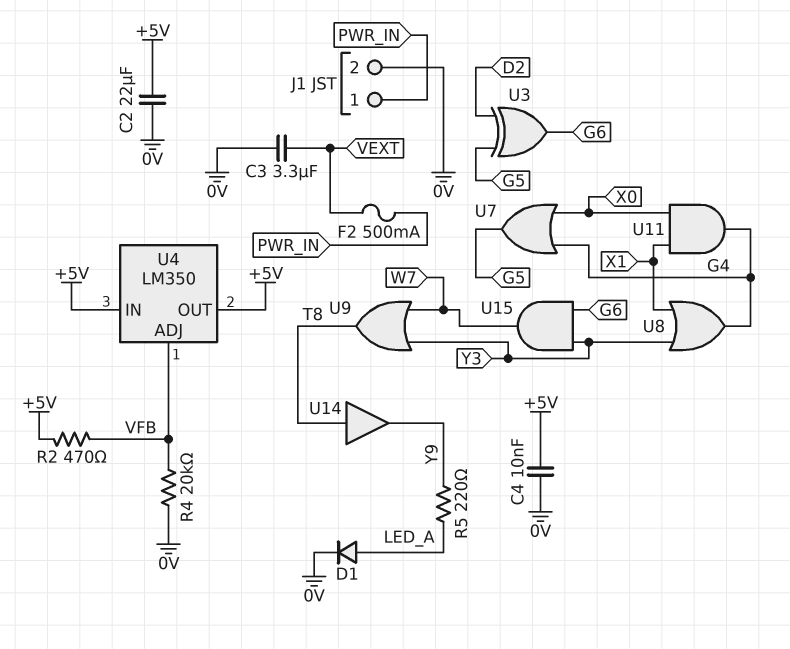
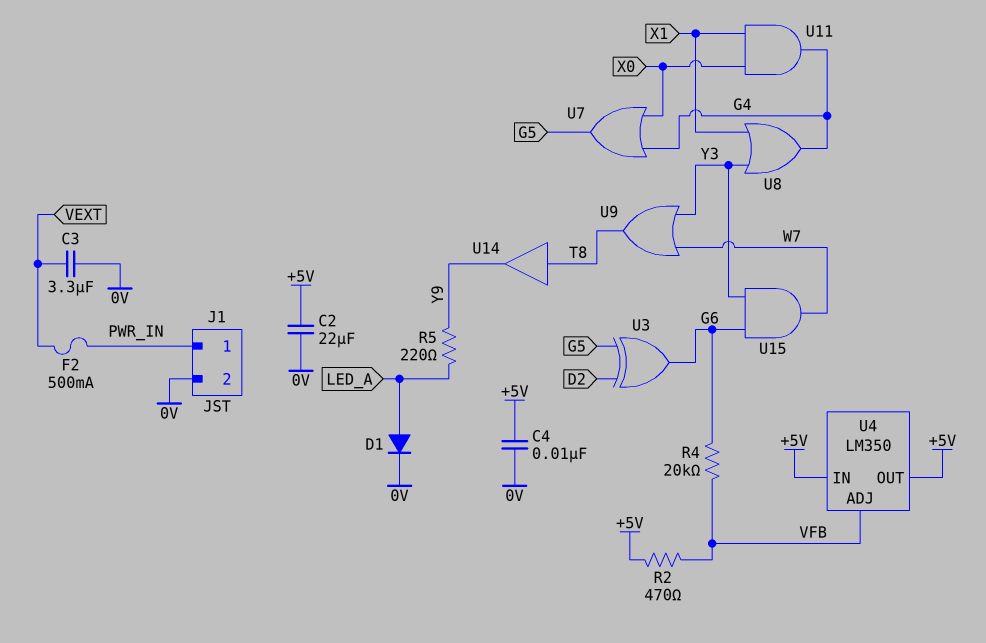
R4: 20k (0V, VFB) -> 20k (G6, VFB)

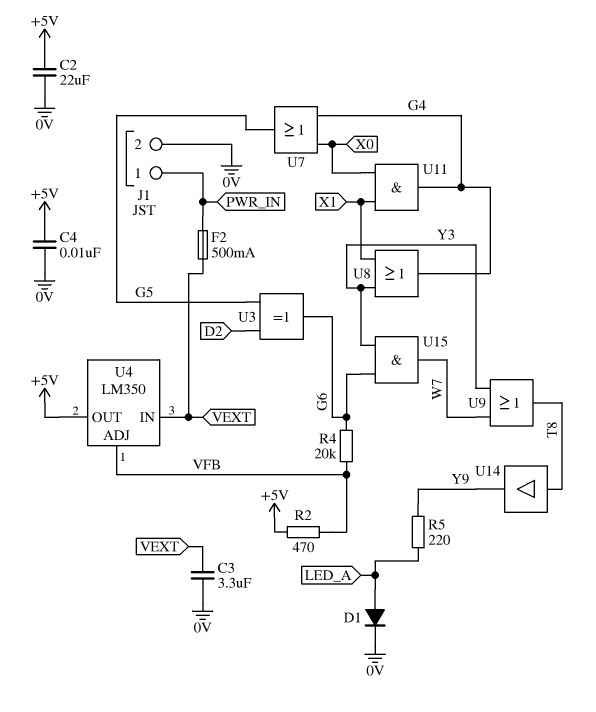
U4 pin IN: +5V -> VEXT

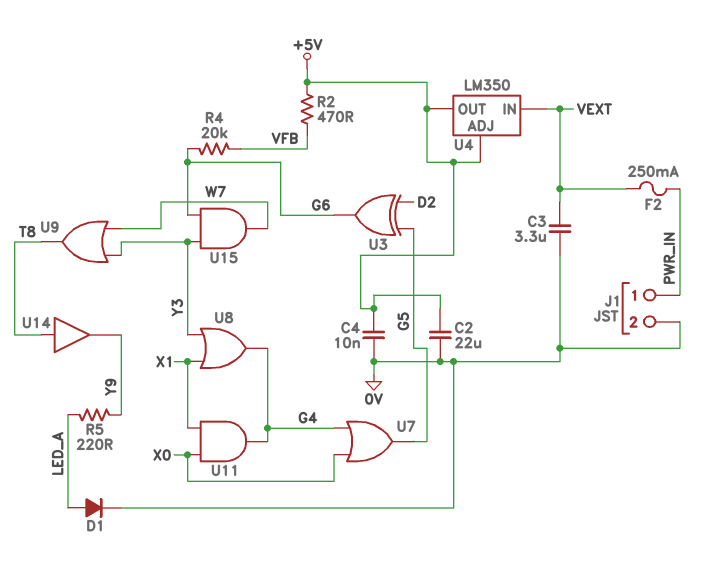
F2: 500mA (PWR_IN, VEXT) -> 250mA (PWR_IN, VEXT)
U4 pin ADJ: VFB -> +5V

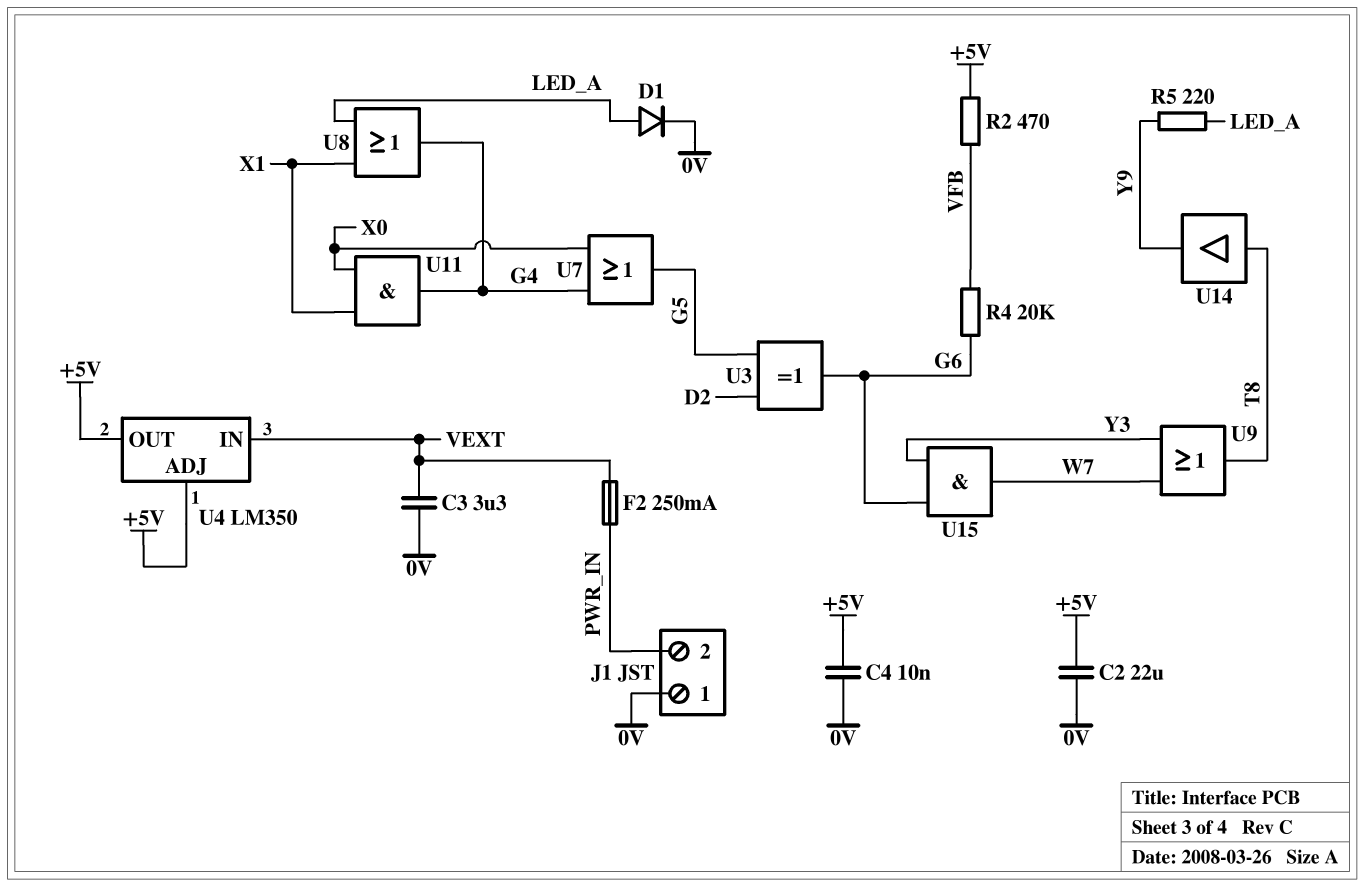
J1 pin 1: PWR_IN -> 0V
J1 pin 2: 0V -> PWR_IN
U8: OR (in X1, in Y3, out G4) -> OR (in LED_A, in X1, out G4)

